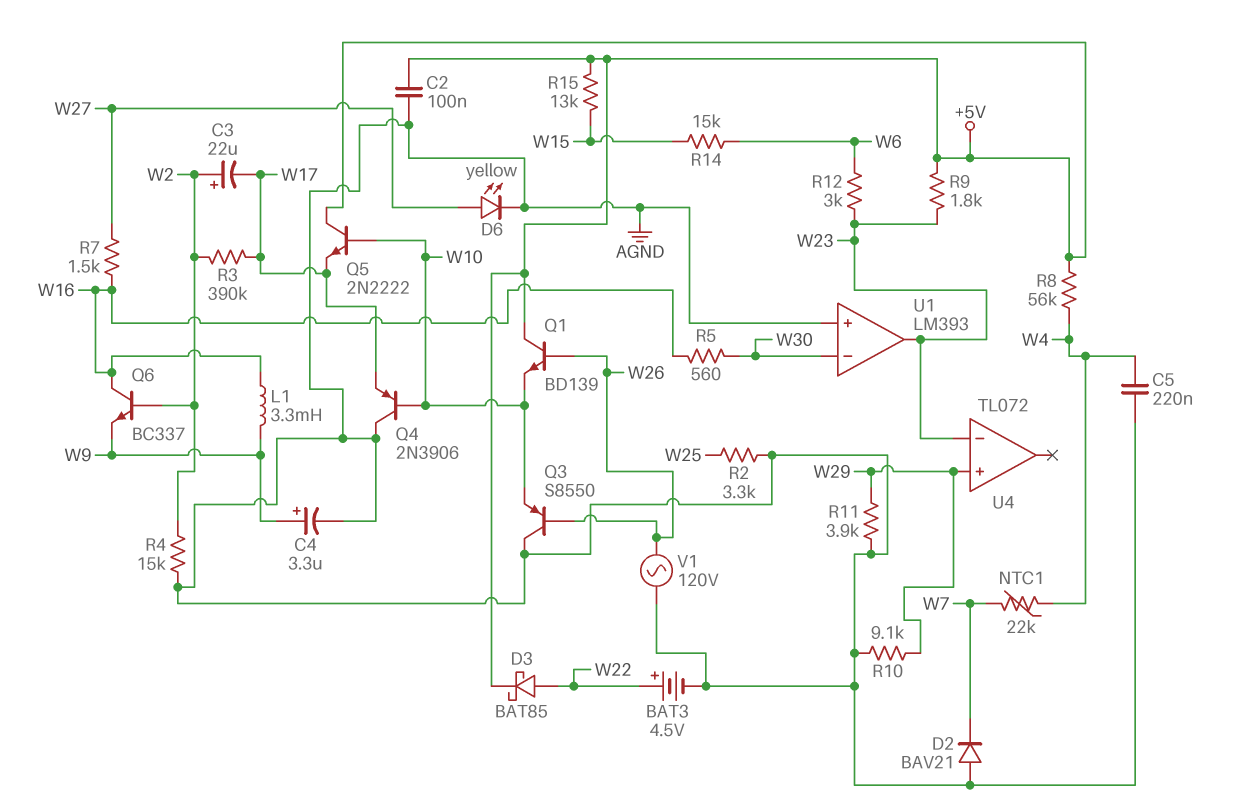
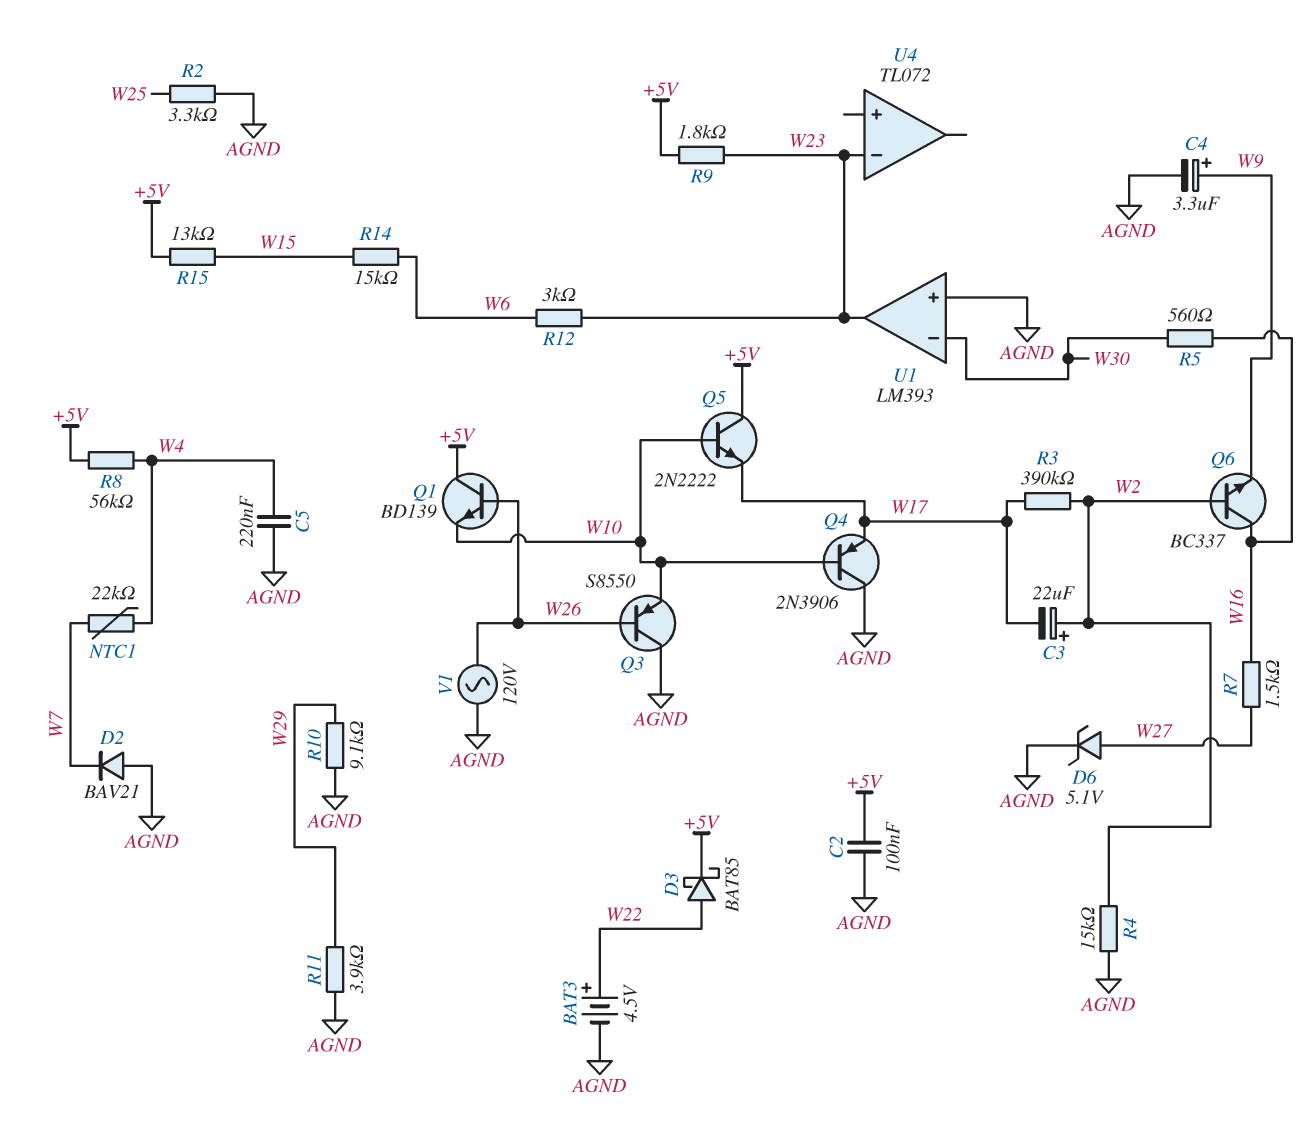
D6: LED yellow (A W27, K AGND) -> zener 5.1V (A W27, K AGND)
L1: 3.3mH (W9, W16) -> none
U4 pin in+: W29 -> none

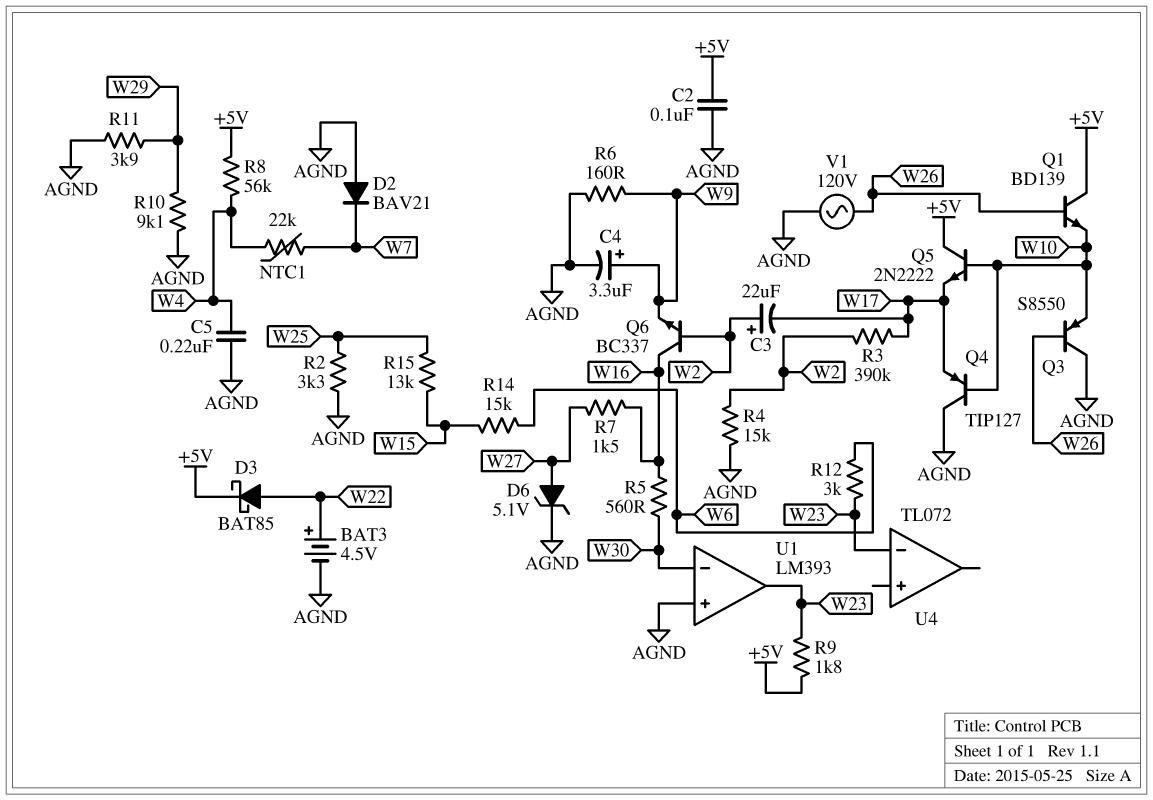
Q4: PNP 2N3906 (B W10, C AGND, E W17) -> PNP TIP127 (B W10, C AGND, E W17)
R6: none -> 160 (AGND, W9)
R15: 13k (+5V, W15) -> 13k (W15, W25)

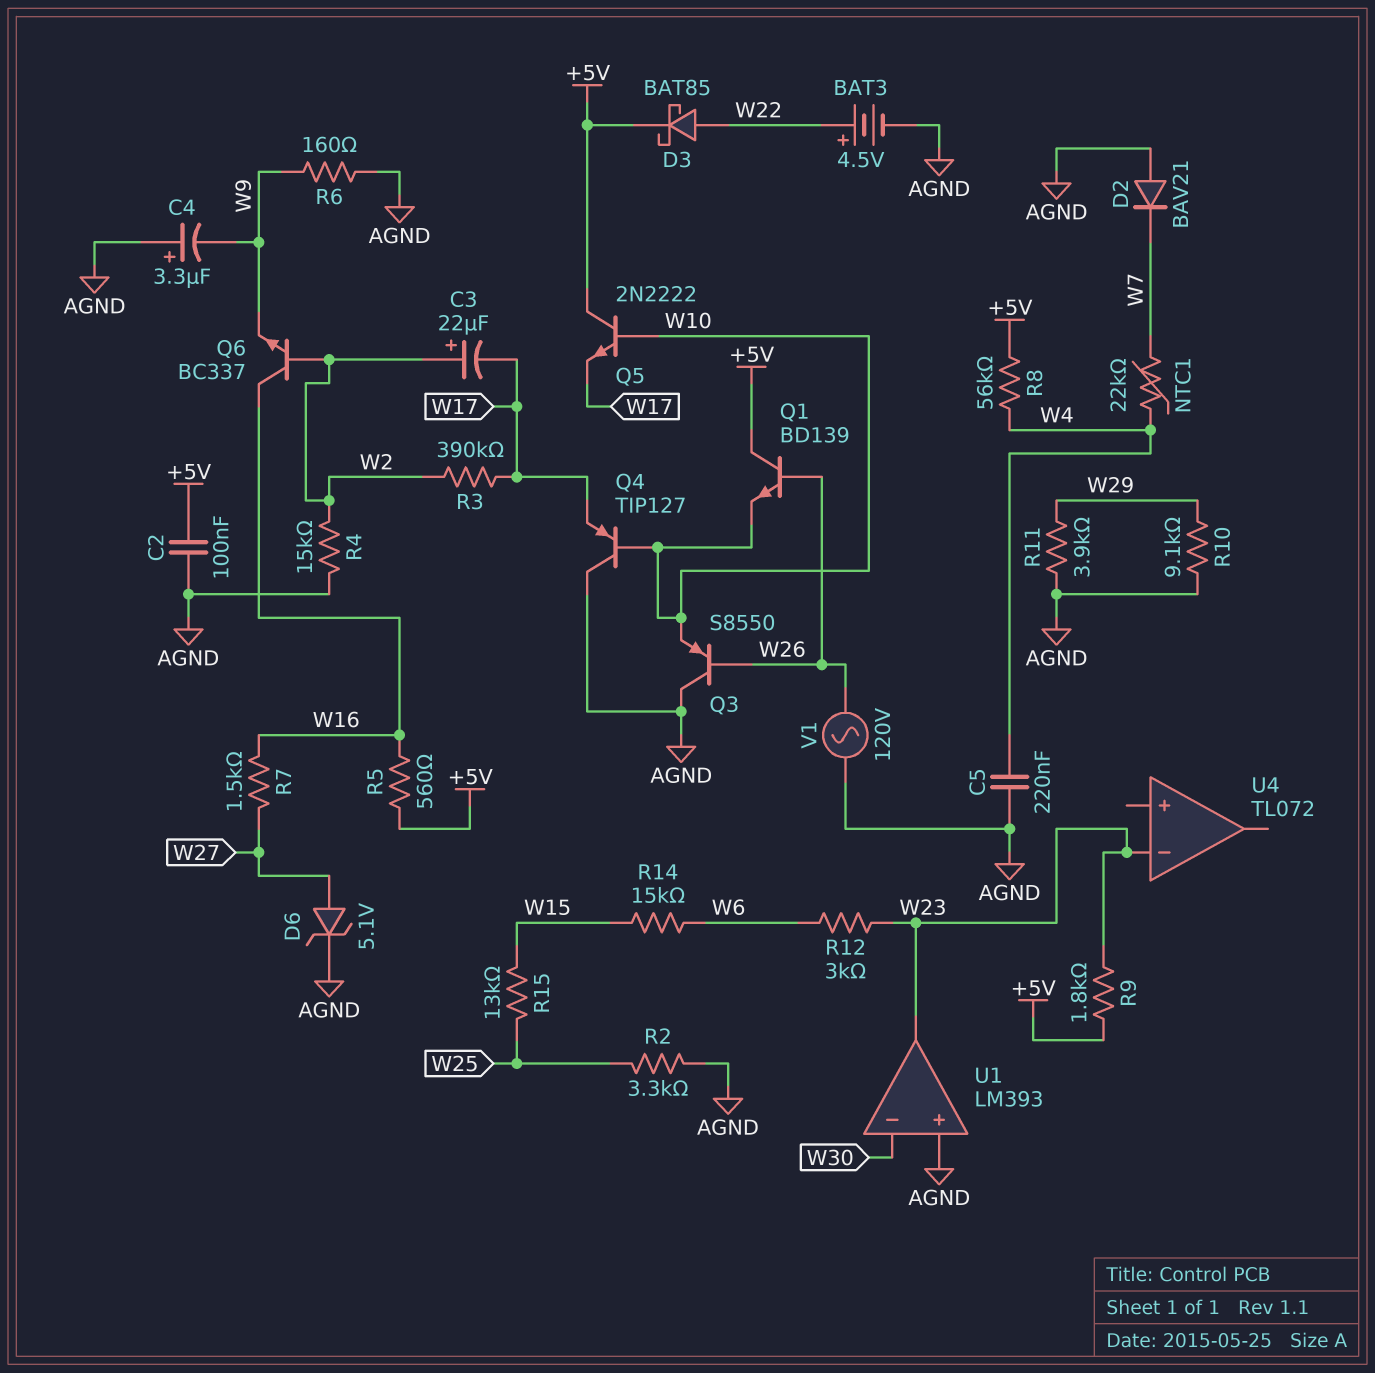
C4: 3.3uF (plus W9, minus AGND) -> 3.3uF (plus AGND, minus W9)
R5: 560 (W16, W30) -> 560 (+5V, W16)

